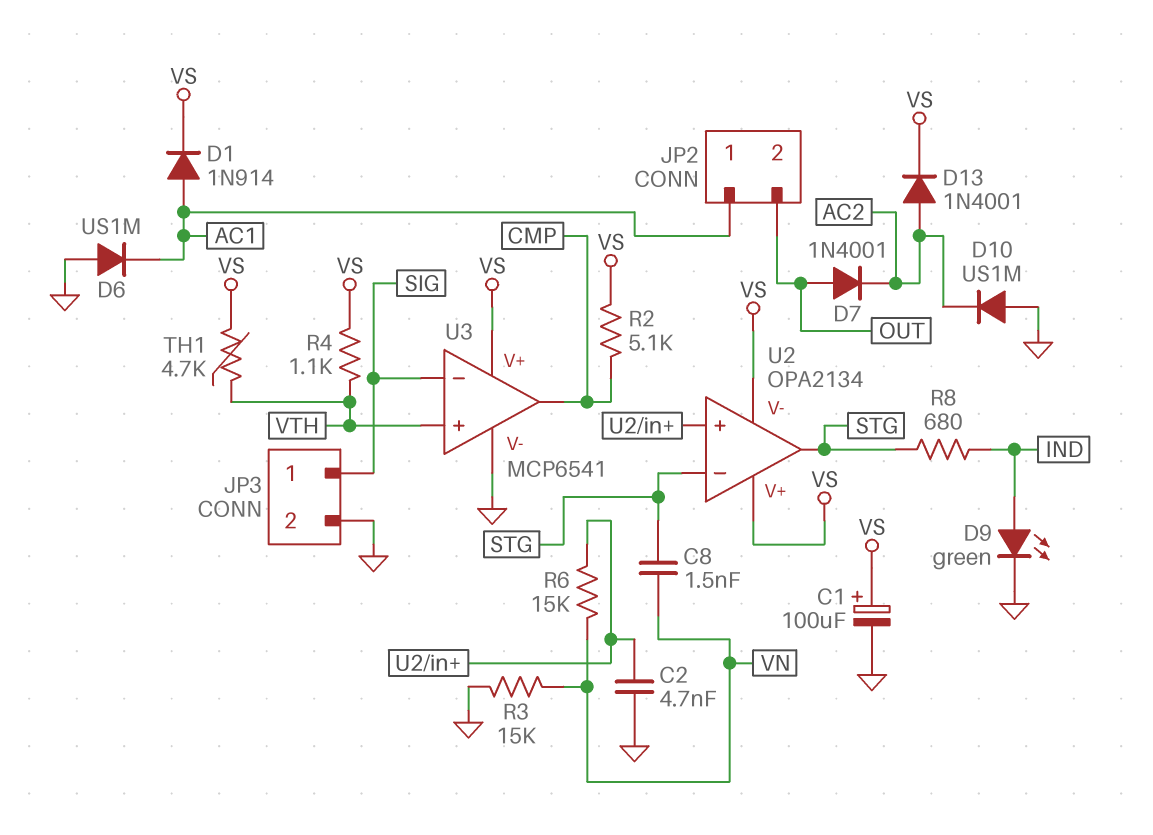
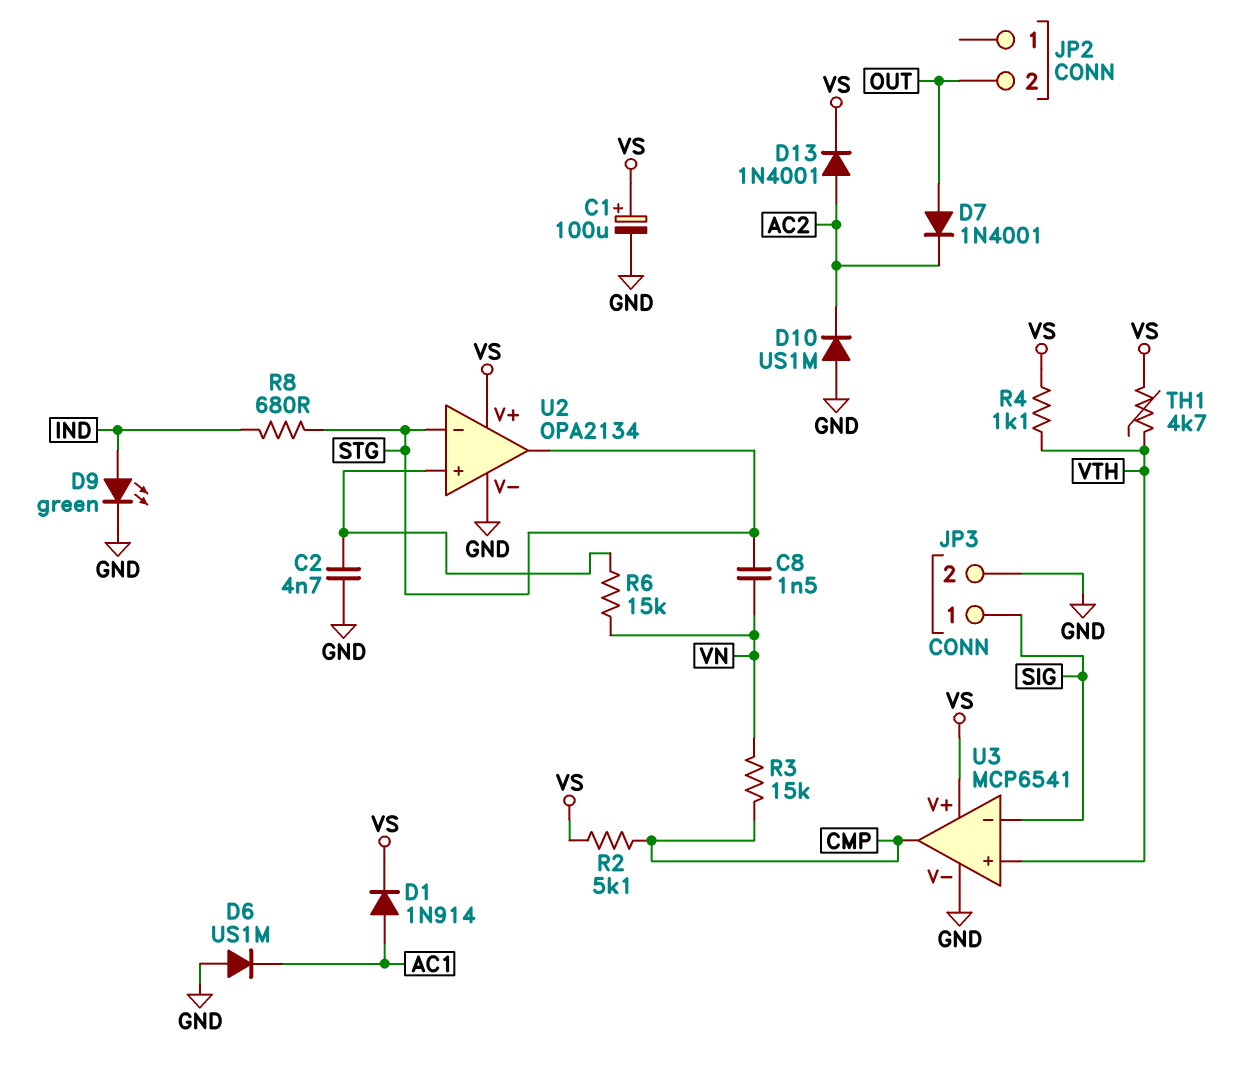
JP2 pin 1: AC1 -> none
R3: 15k (GND, VN) -> 15k (CMP, VN)
U2 pin V-: VS -> GND

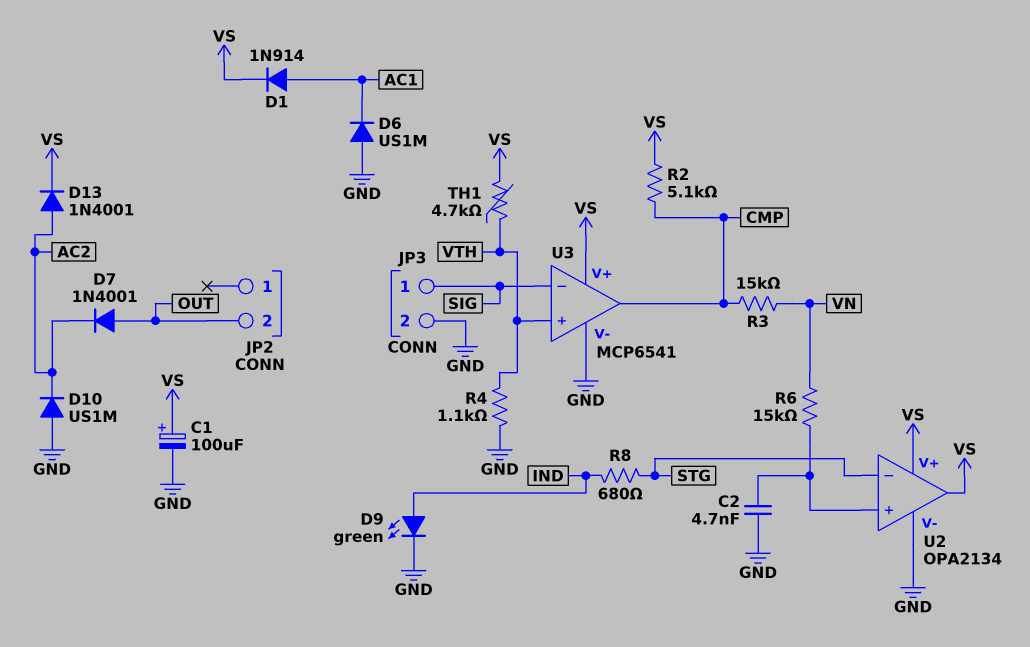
C8: 1.5nF (STG, VN) -> none
R4: 1.1k (VS, VTH) -> 1.1k (GND, VTH)
U2 pin out: STG -> VS

